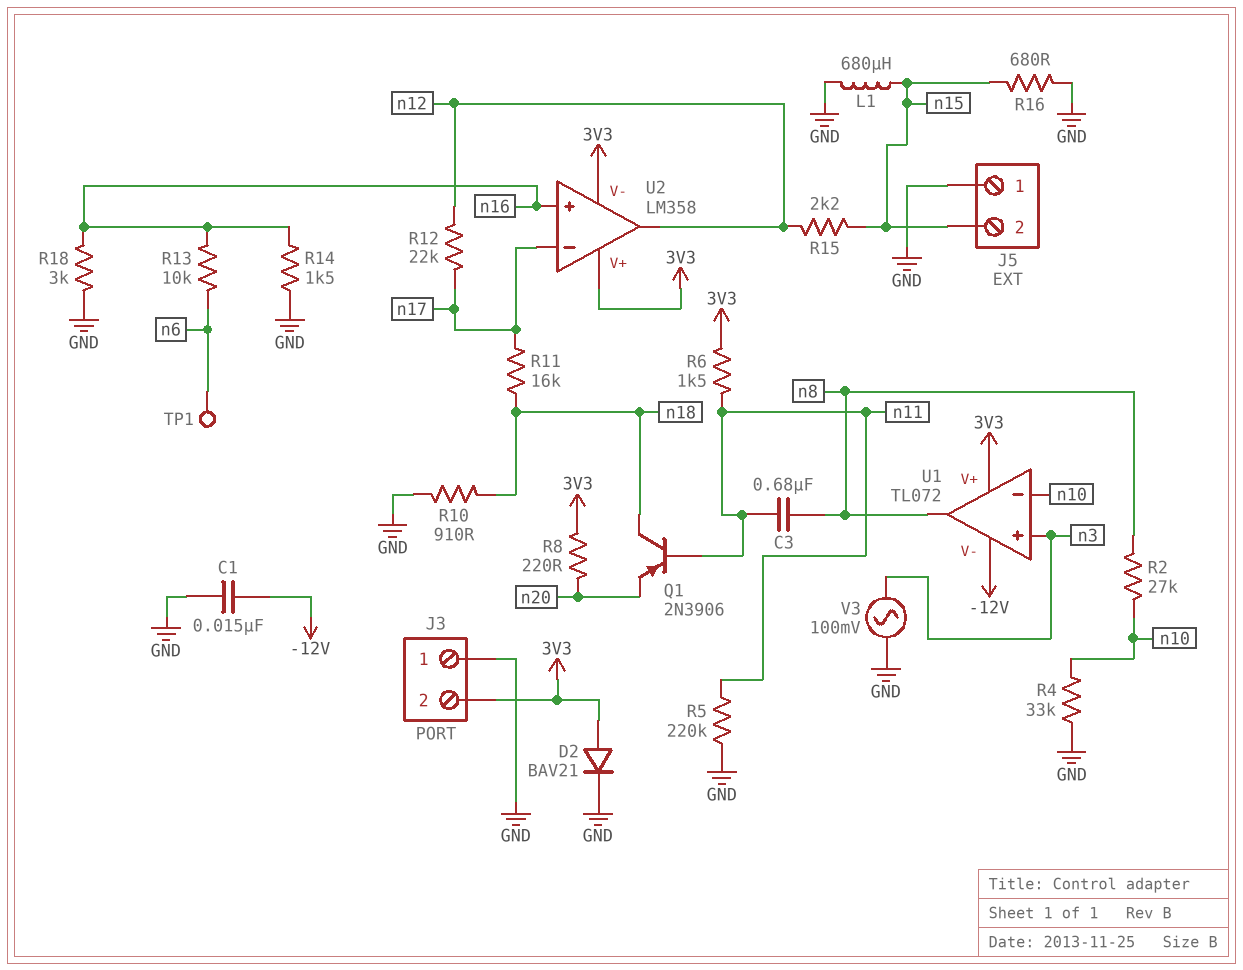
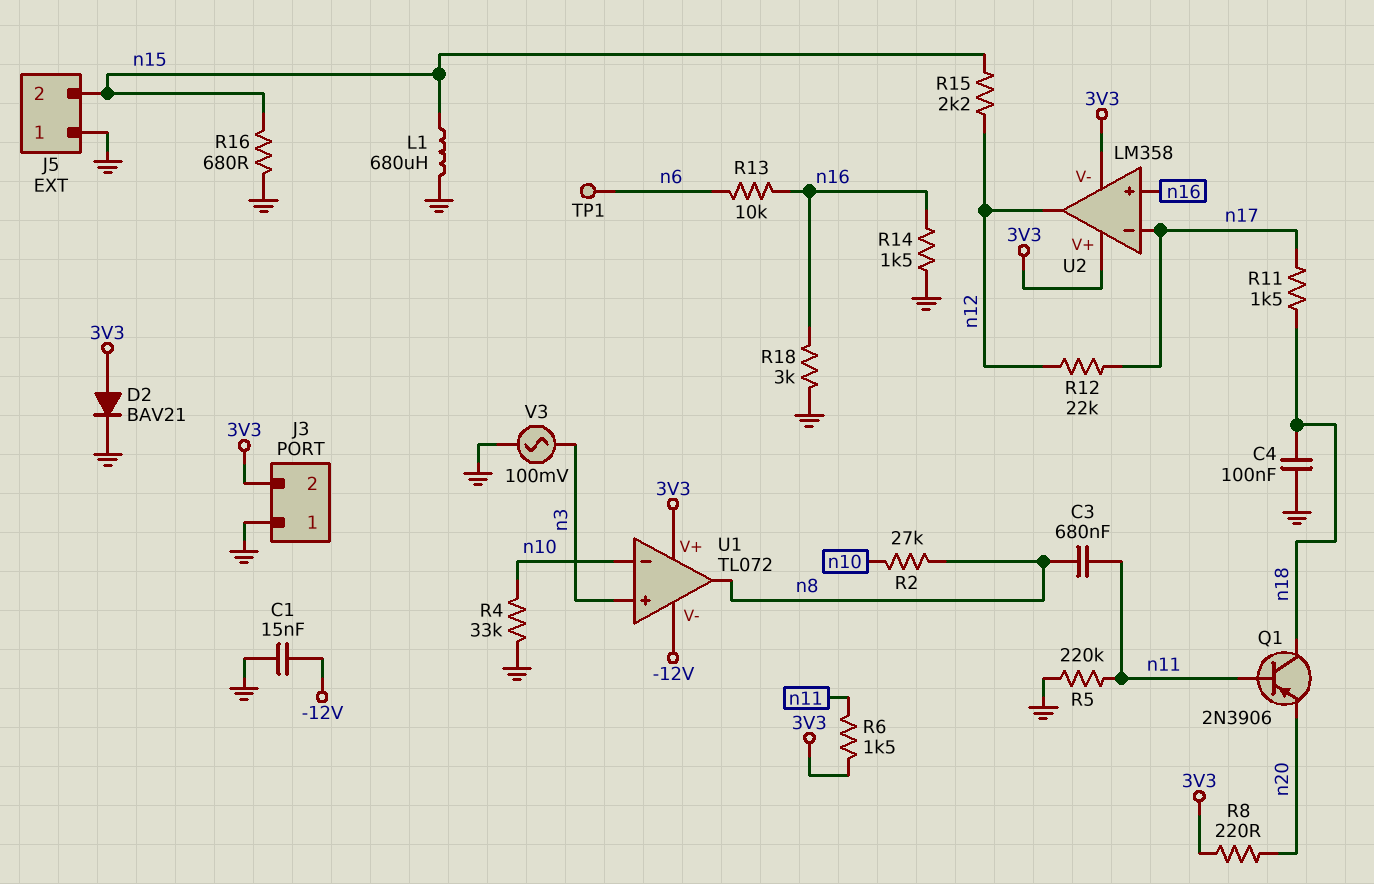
C4: none -> 100nF (GND, n18)
R10: 910 (GND, n18) -> none
R11: 16k (n17, n18) -> 1.5k (n17, n18)

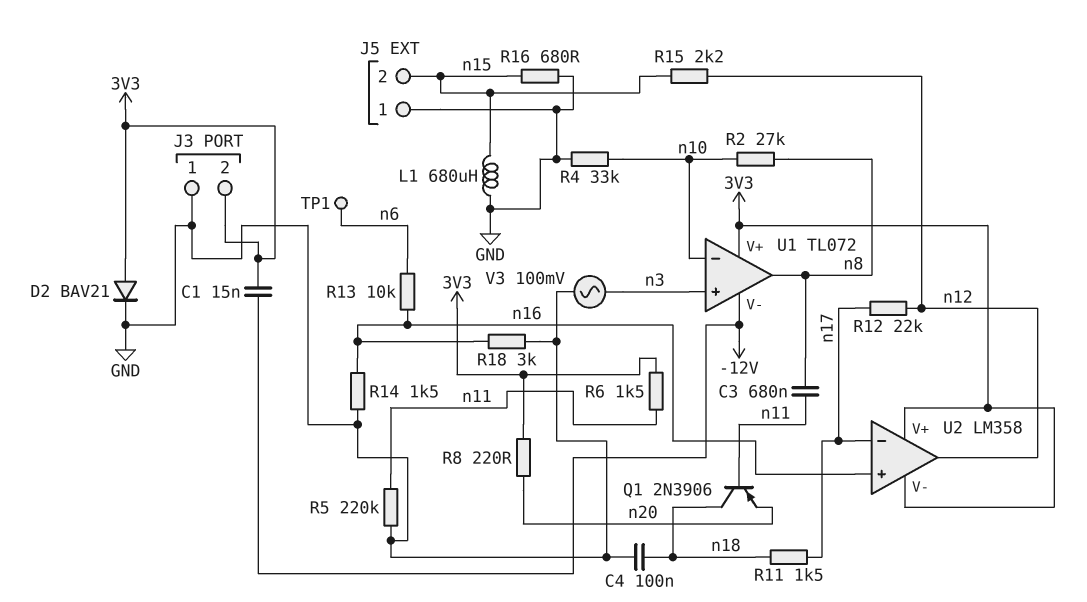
C1: 15nF (-12V, GND) -> 15nF (-12V, 3V3)

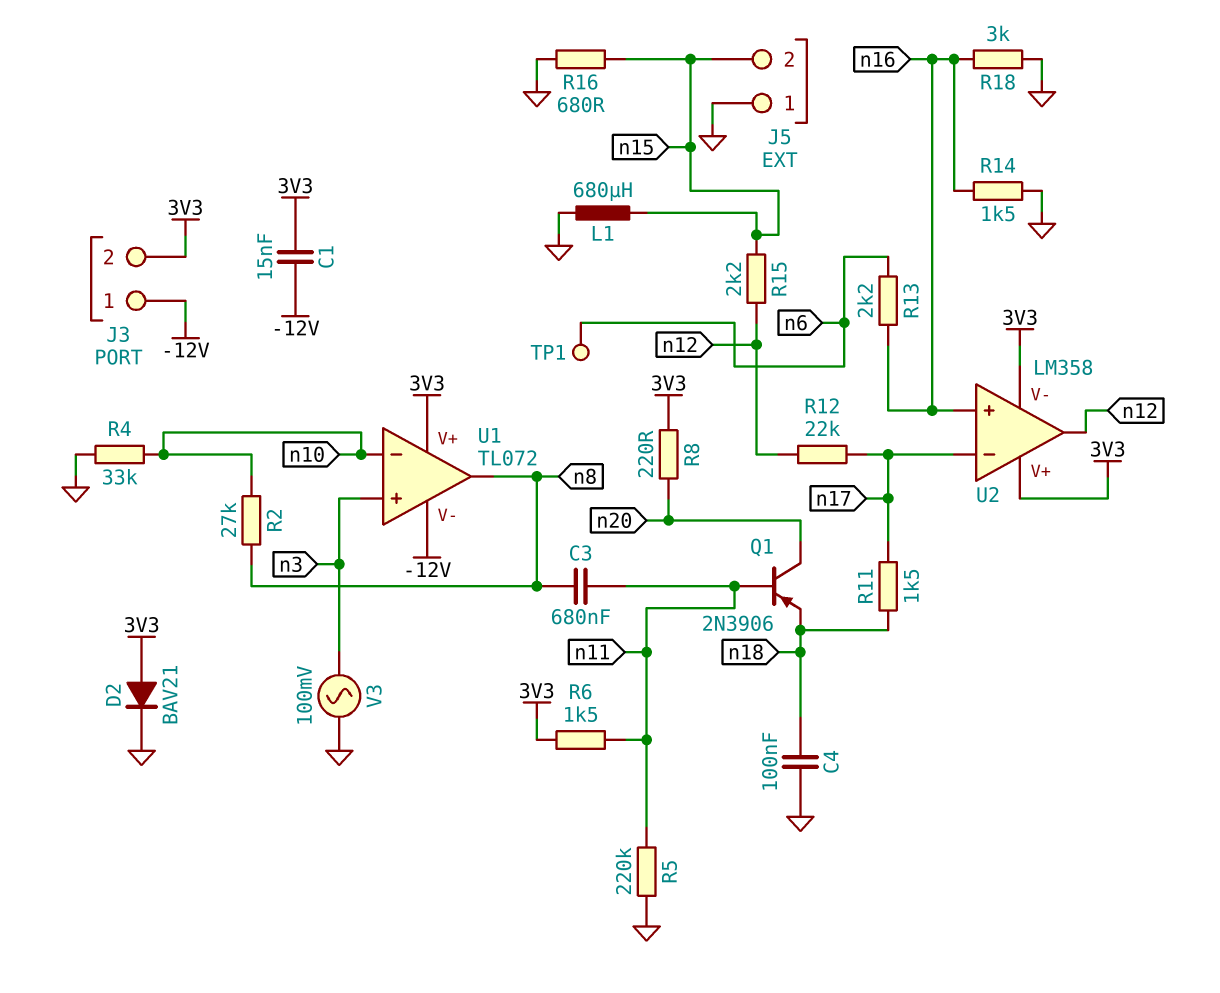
J3 pin 1: GND -> -12V
Q1: PNP 2N3906 (B n11, C n18, E n20) -> PNP 2N3906 (B n11, C n20, E n18)
R13: 10k (n6, n16) -> 2.2k (n6, n16)

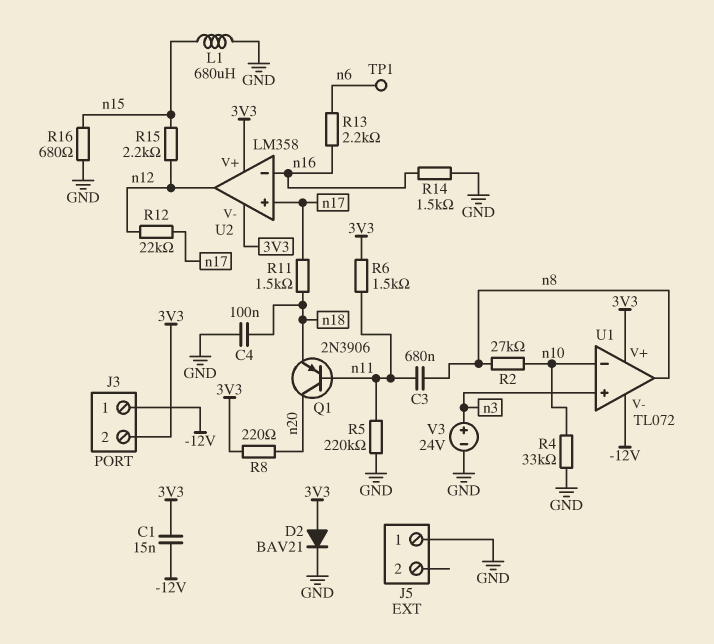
J5 pin 2: n15 -> none
R18: 3k (GND, n16) -> none
U2 pin in+: n16 -> n17
U2 pin in-: n17 -> n16
V3: AC 100mV (GND, n3) -> 24V (plus n3, minus GND)

